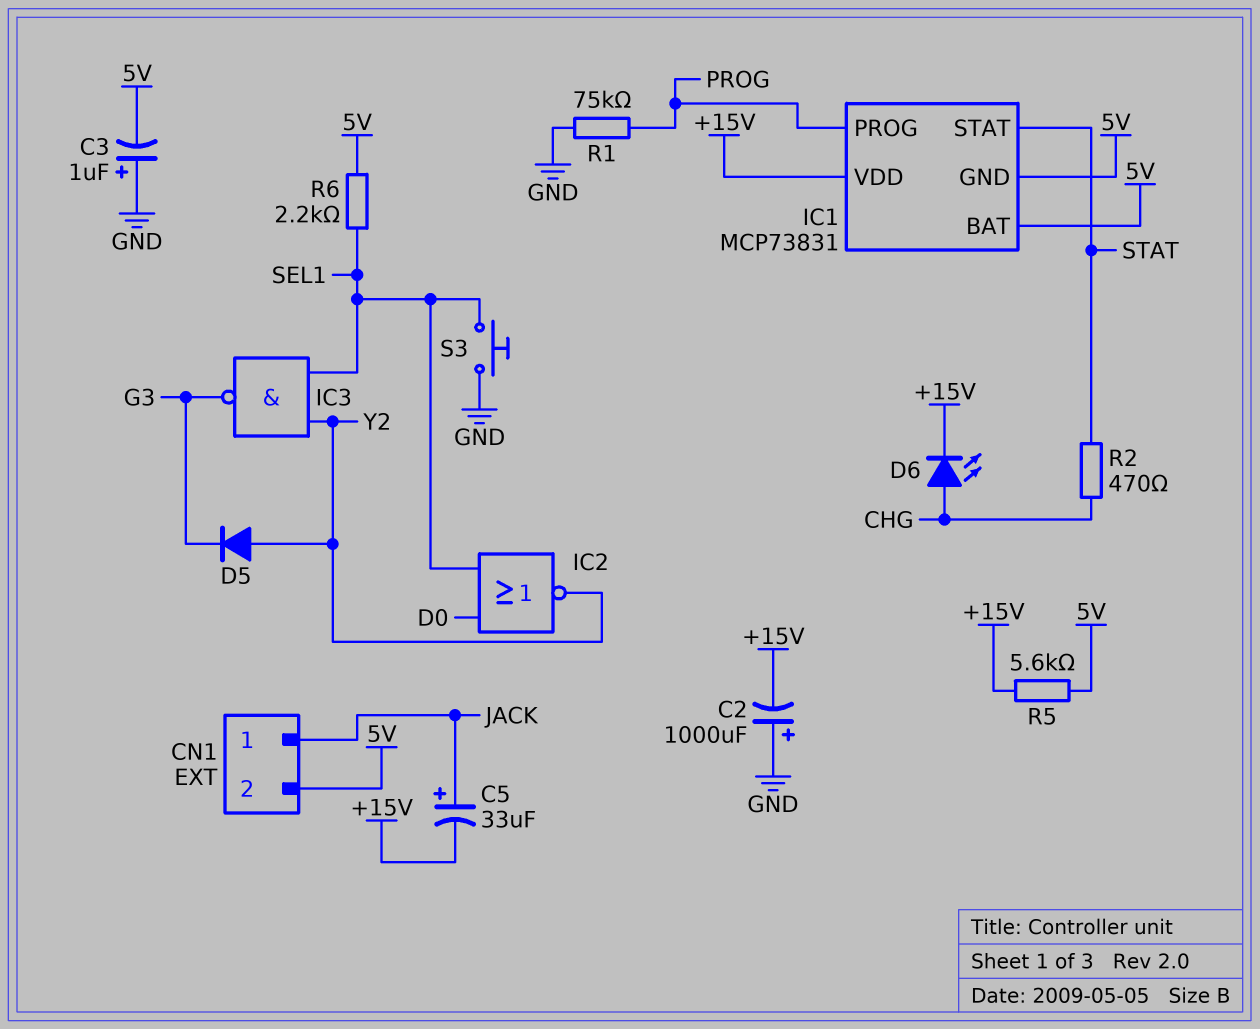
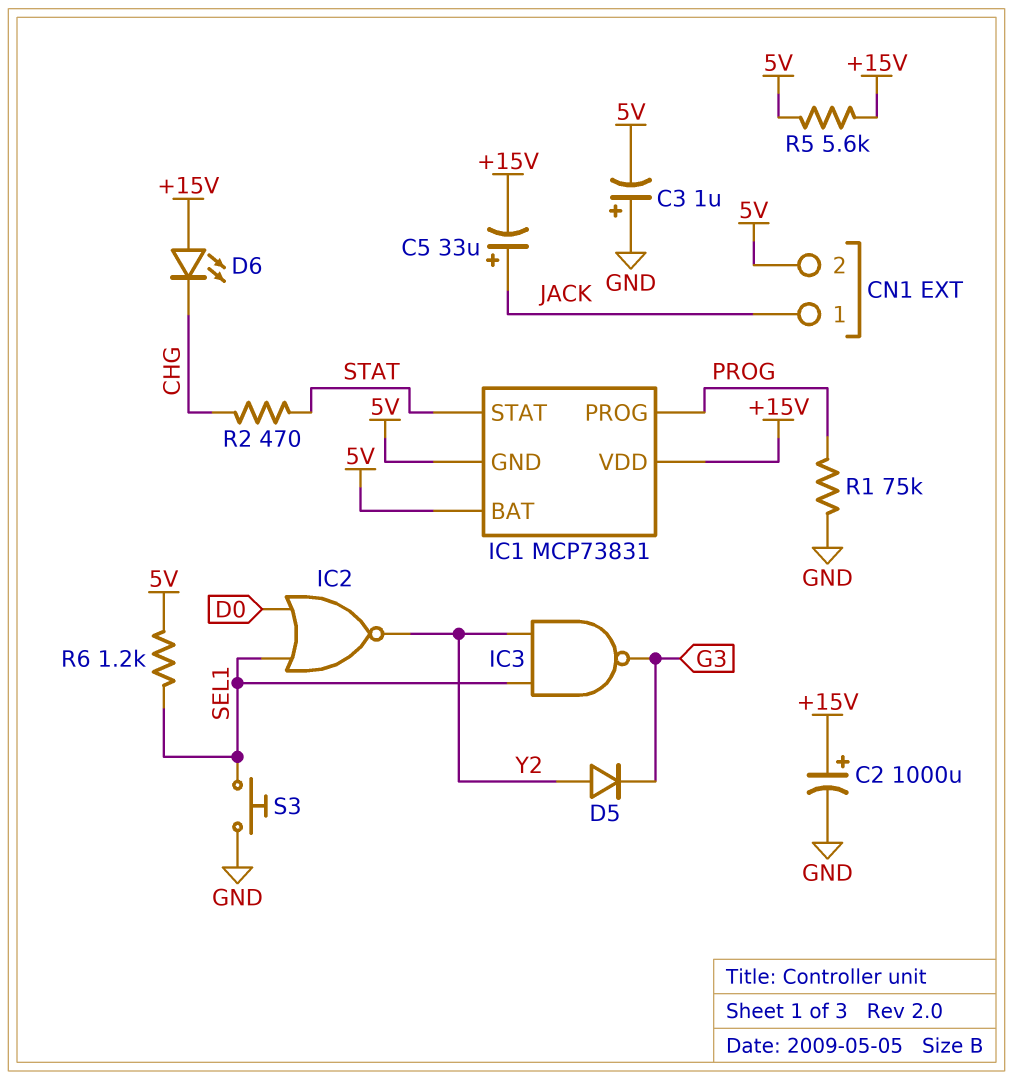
C2: 1000uF (plus GND, minus +15V) -> 1000uF (plus +15V, minus GND)
D6: LED (A CHG, K +15V) -> LED (A +15V, K CHG)
R6: 2.2k (5V, SEL1) -> 1.2k (5V, SEL1)

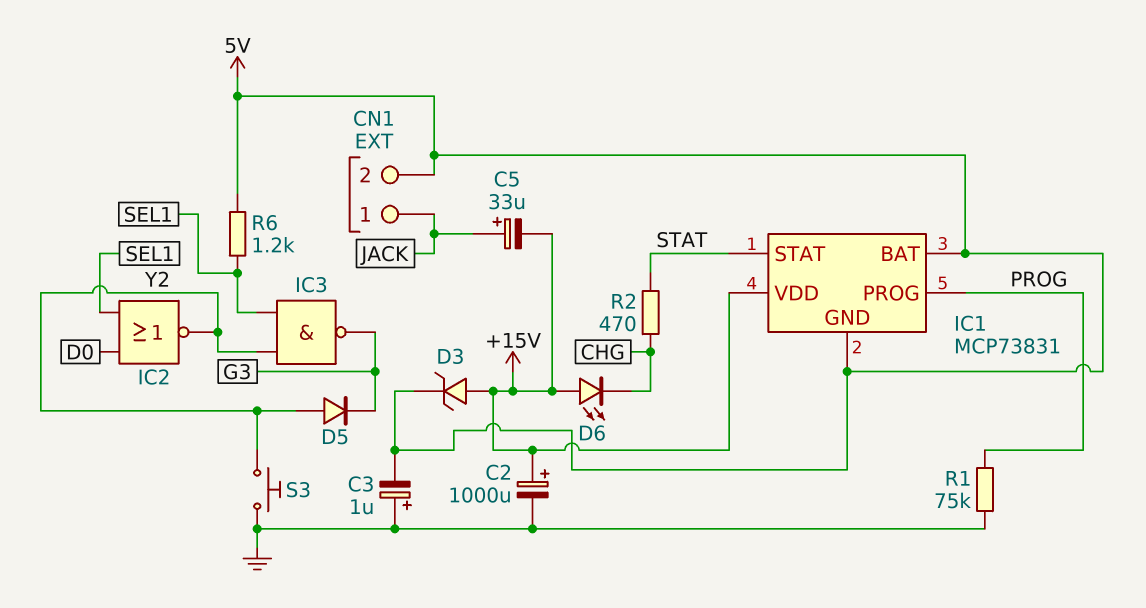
D3: none -> zener (A +15V, K 5V)
R5: 5.6k (+15V, 5V) -> none
S3: button (GND, SEL1) -> button (GND, Y2)

